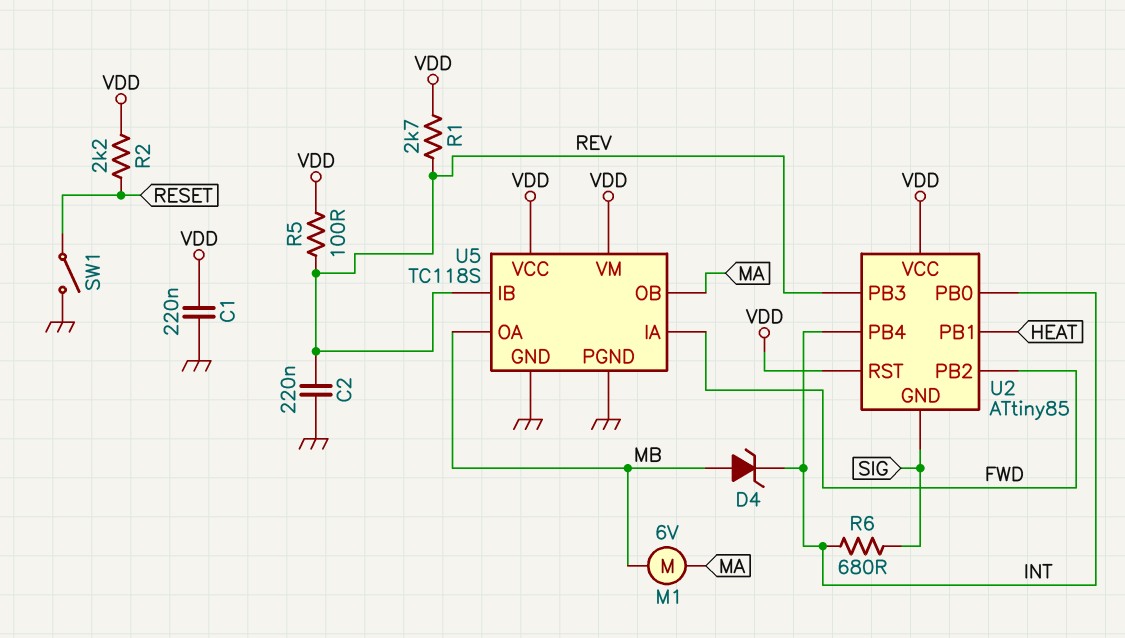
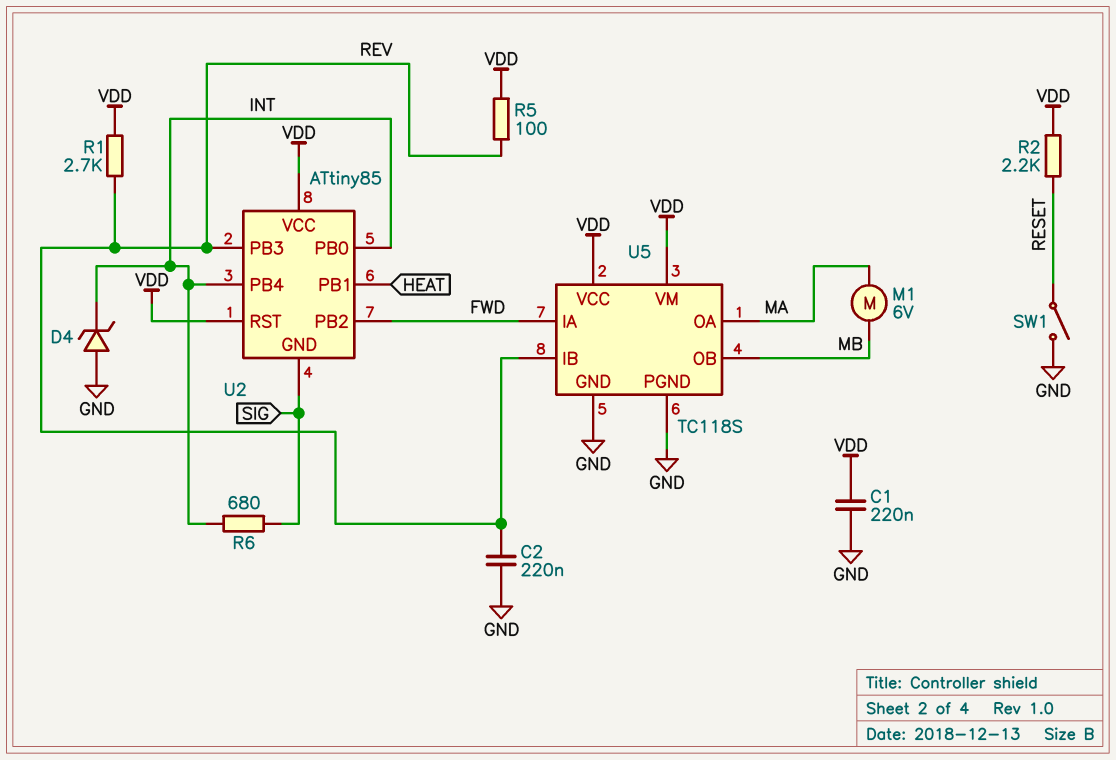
D4: zener (A MB, K INT) -> zener (A GND, K INT)
U5 pin OA: MB -> MA
U5 pin OB: MA -> MB

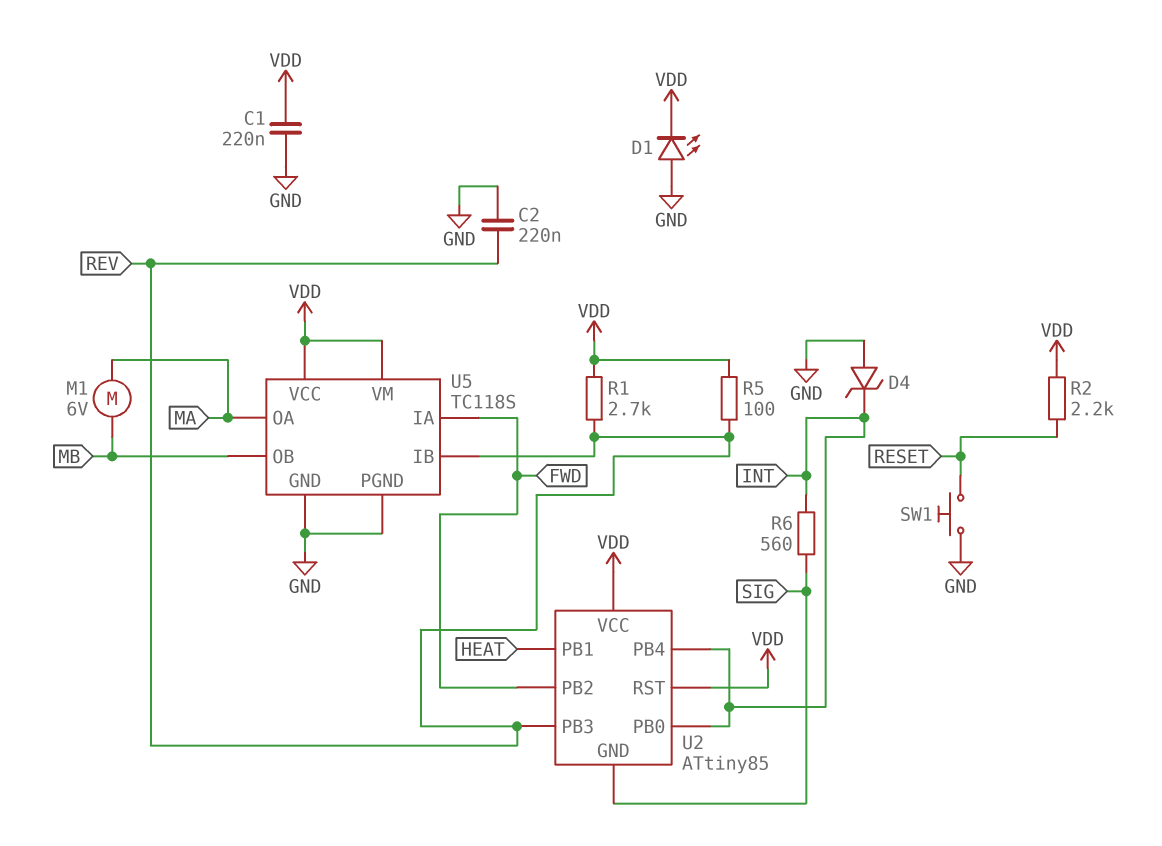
D1: none -> LED (A GND, K VDD)
R6: 680 (INT, SIG) -> 560 (INT, SIG)
SW1: switch (GND, RESET) -> button (GND, RESET)

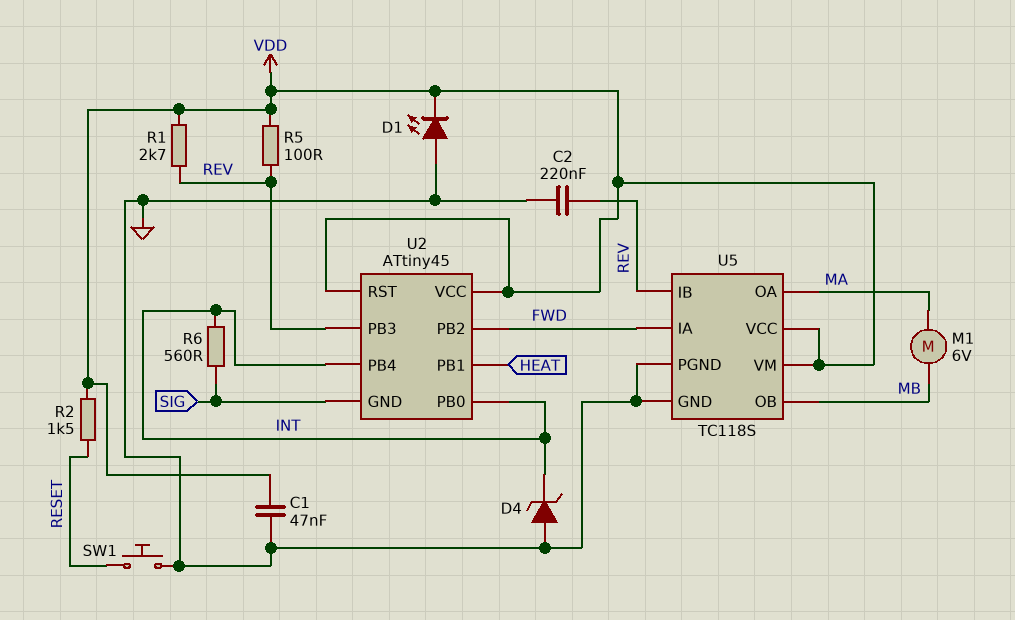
C1: 220nF (GND, VDD) -> 47nF (GND, VDD)
R2: 2.2k (RESET, VDD) -> 1.5k (RESET, VDD)
U2: ATtiny85 -> ATtiny45

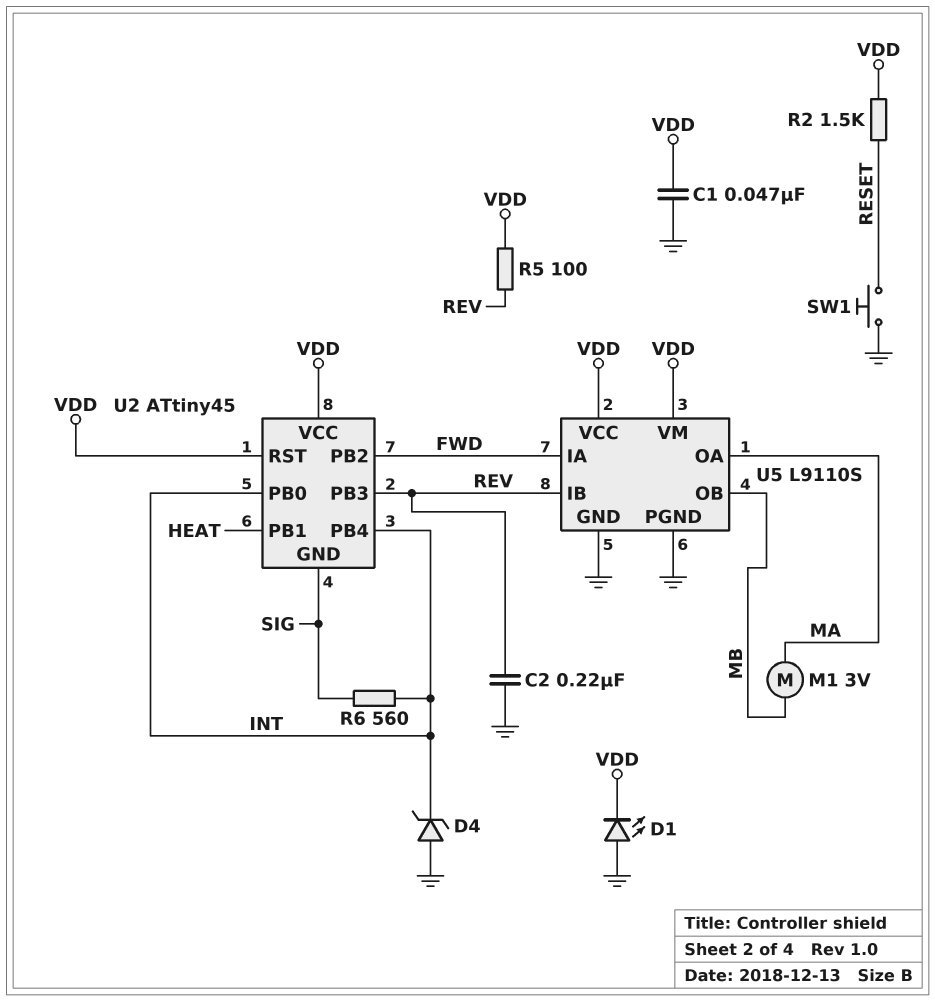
M1: motor 6V (MA, MB) -> motor 3V (MA, MB)
R1: 2.7k (REV, VDD) -> none
U5: TC118S -> L9110S

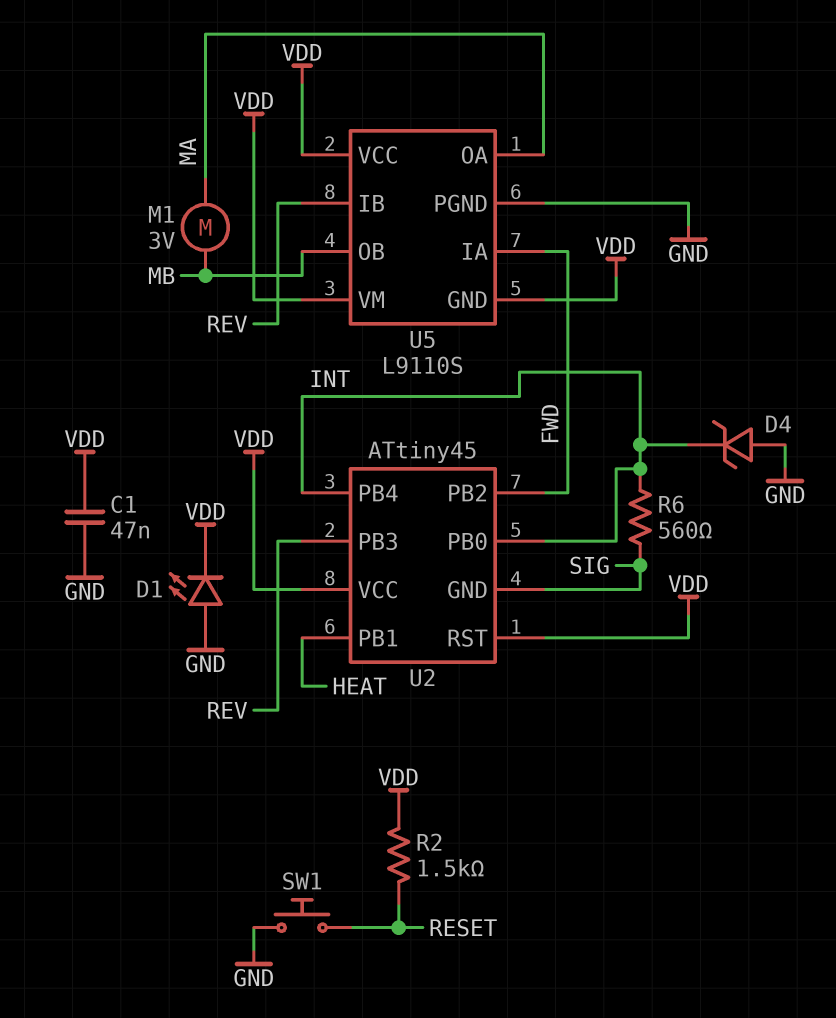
C2: 220nF (GND, REV) -> none
R5: 100 (REV, VDD) -> none
U5 pin GND: GND -> VDD

